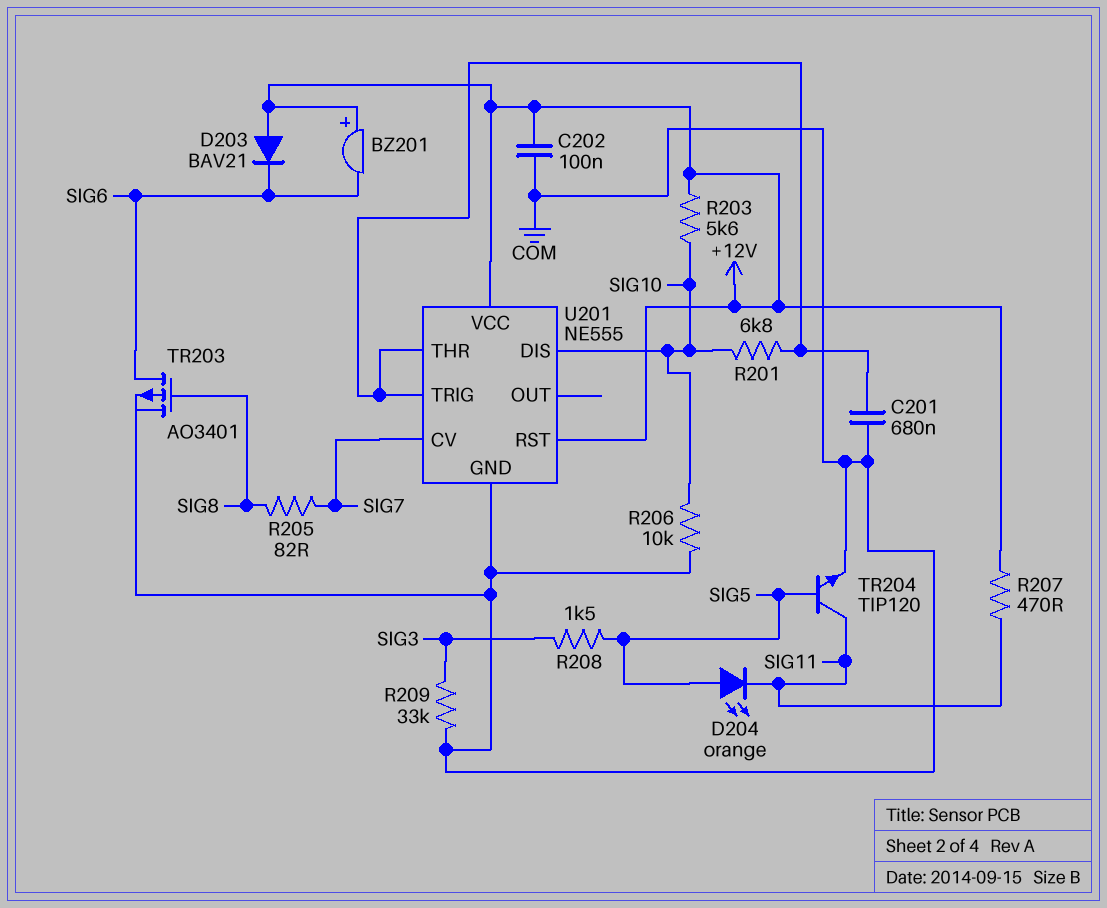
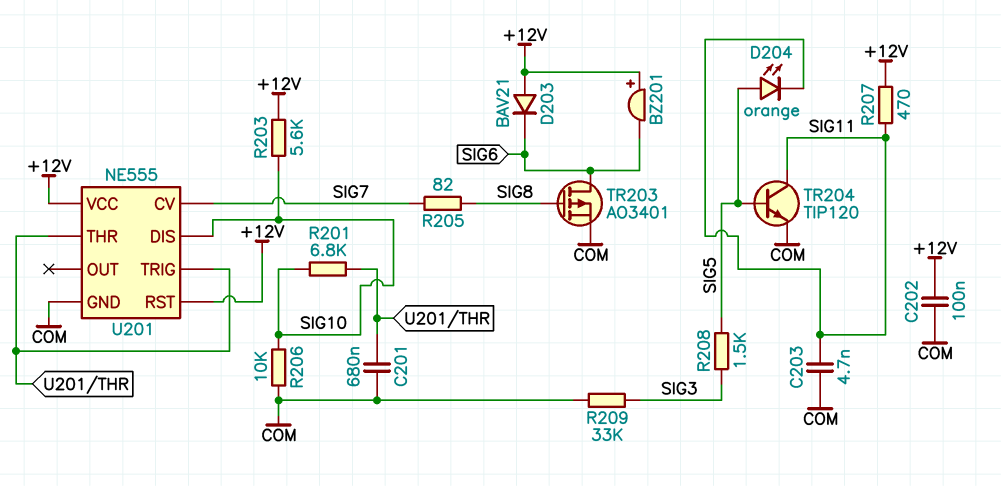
C203: none -> 4.7nF (COM, SIG11)

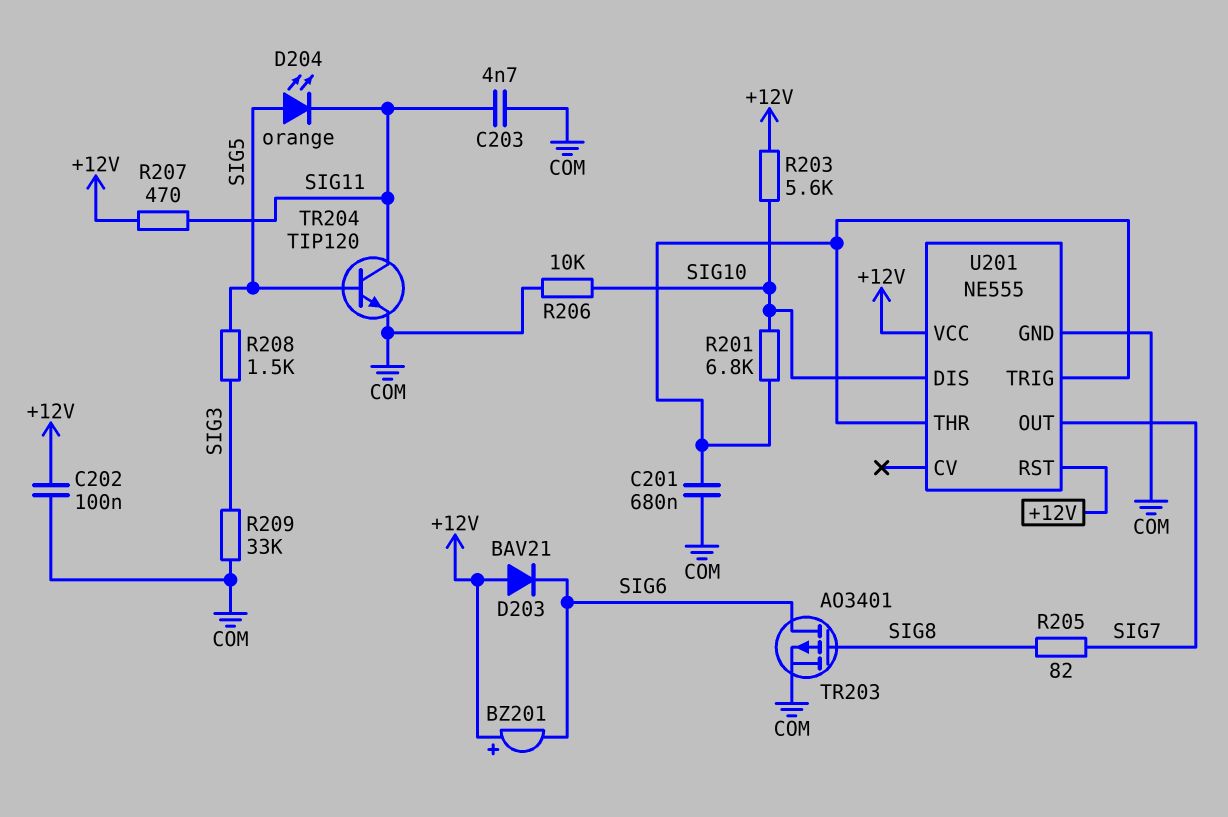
U201 pin CV: SIG7 -> none
U201 pin OUT: none -> SIG7

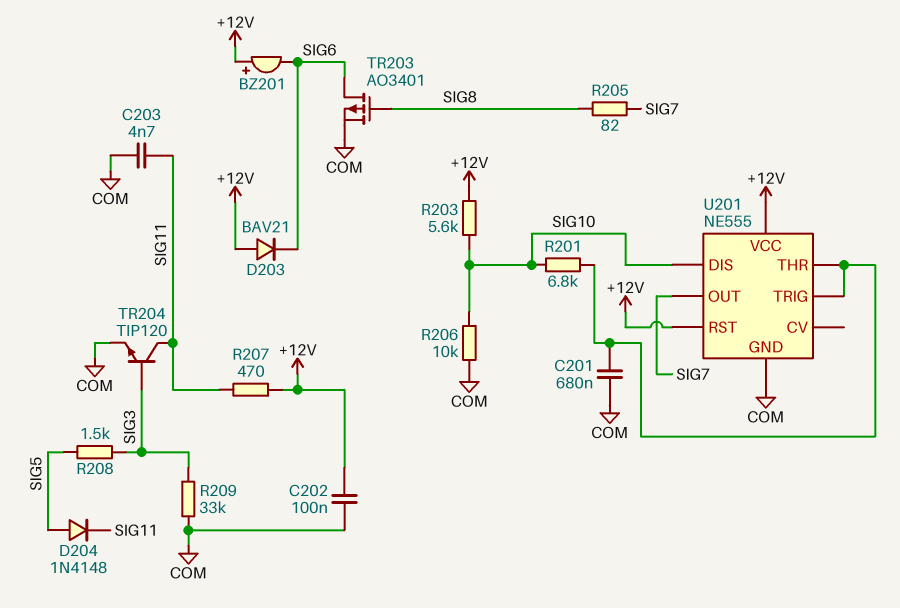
D204: LED orange (A SIG5, K SIG11) -> diode 1N4148 (A SIG5, K SIG11)
TR204: NPN TIP120 (B SIG5, C SIG11, E COM) -> NPN TIP120 (B SIG3, C SIG11, E COM)

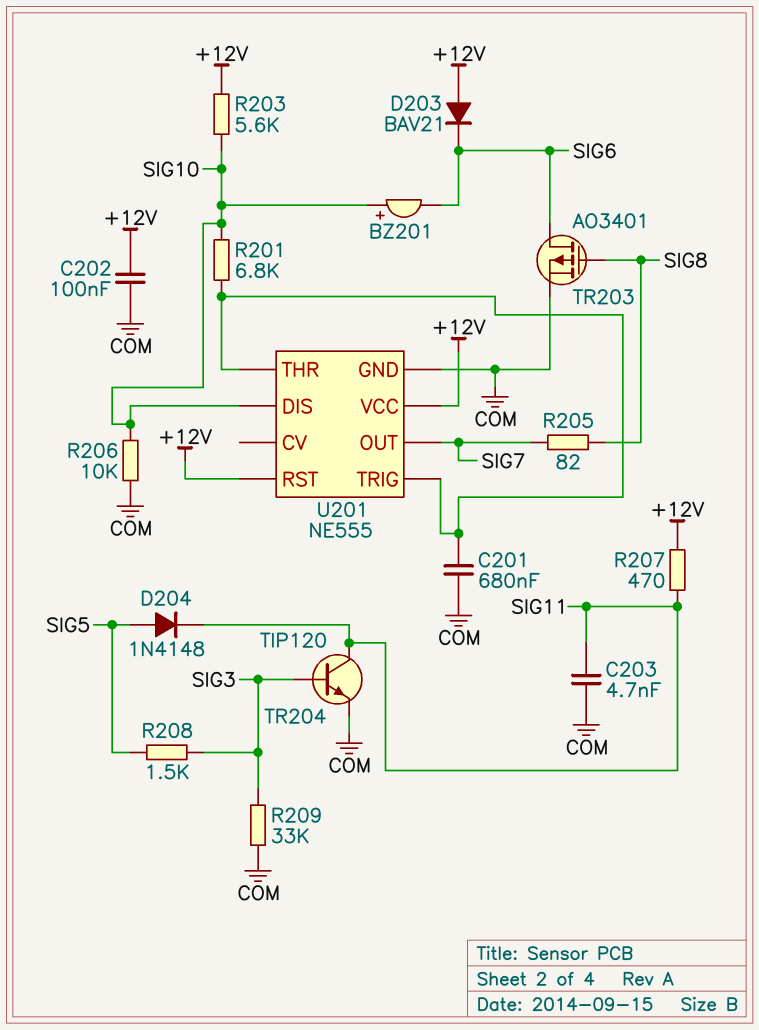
BZ201: buzzer (plus +12V, minus SIG6) -> buzzer (plus SIG10, minus SIG6)

